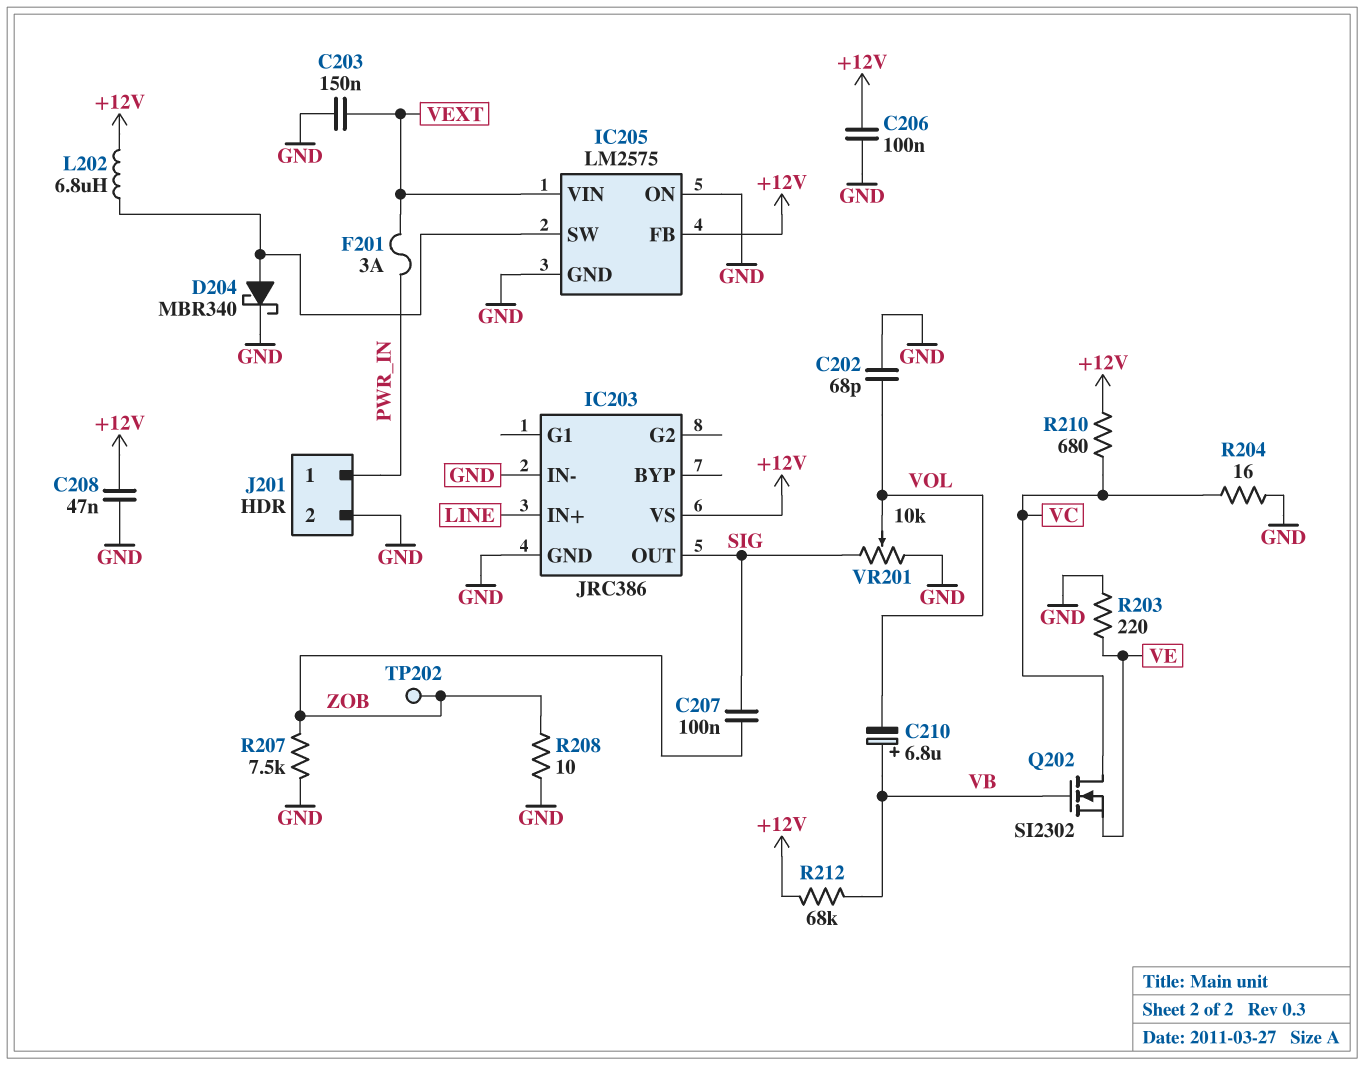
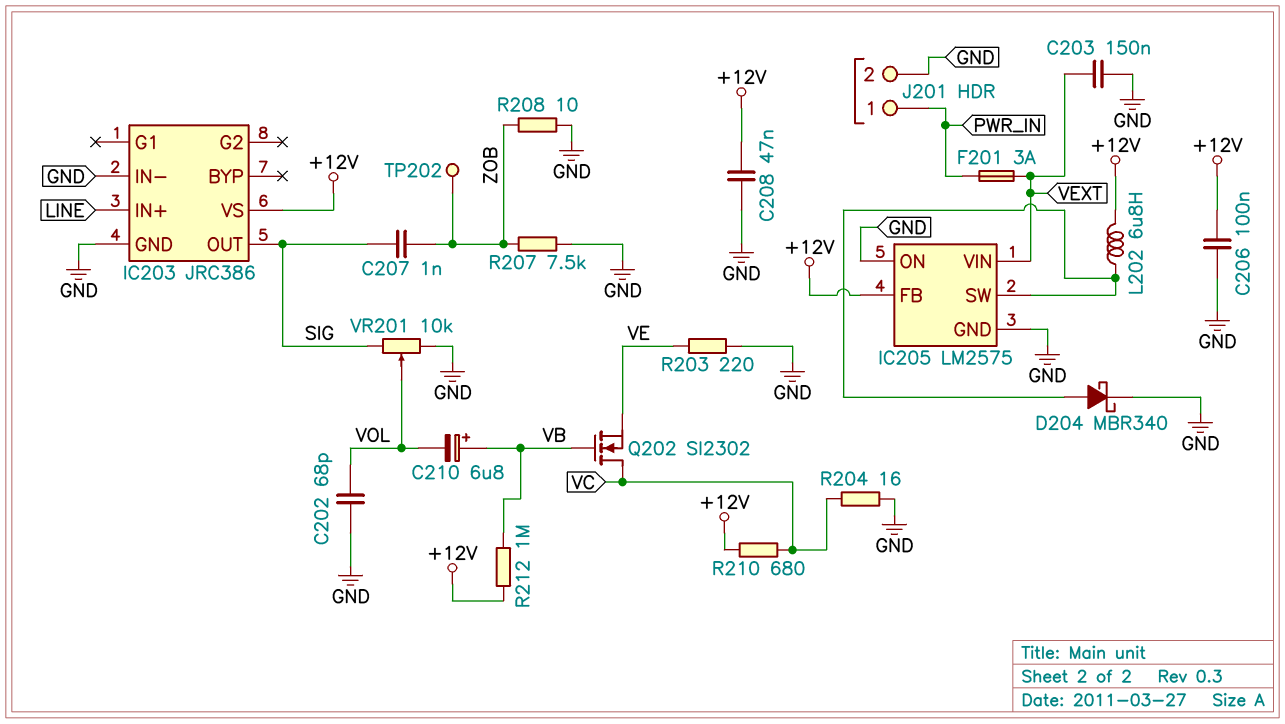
C207: 100nF (SIG, ZOB) -> 1nF (SIG, ZOB)
R212: 68k (+12V, VB) -> 1M (+12V, VB)

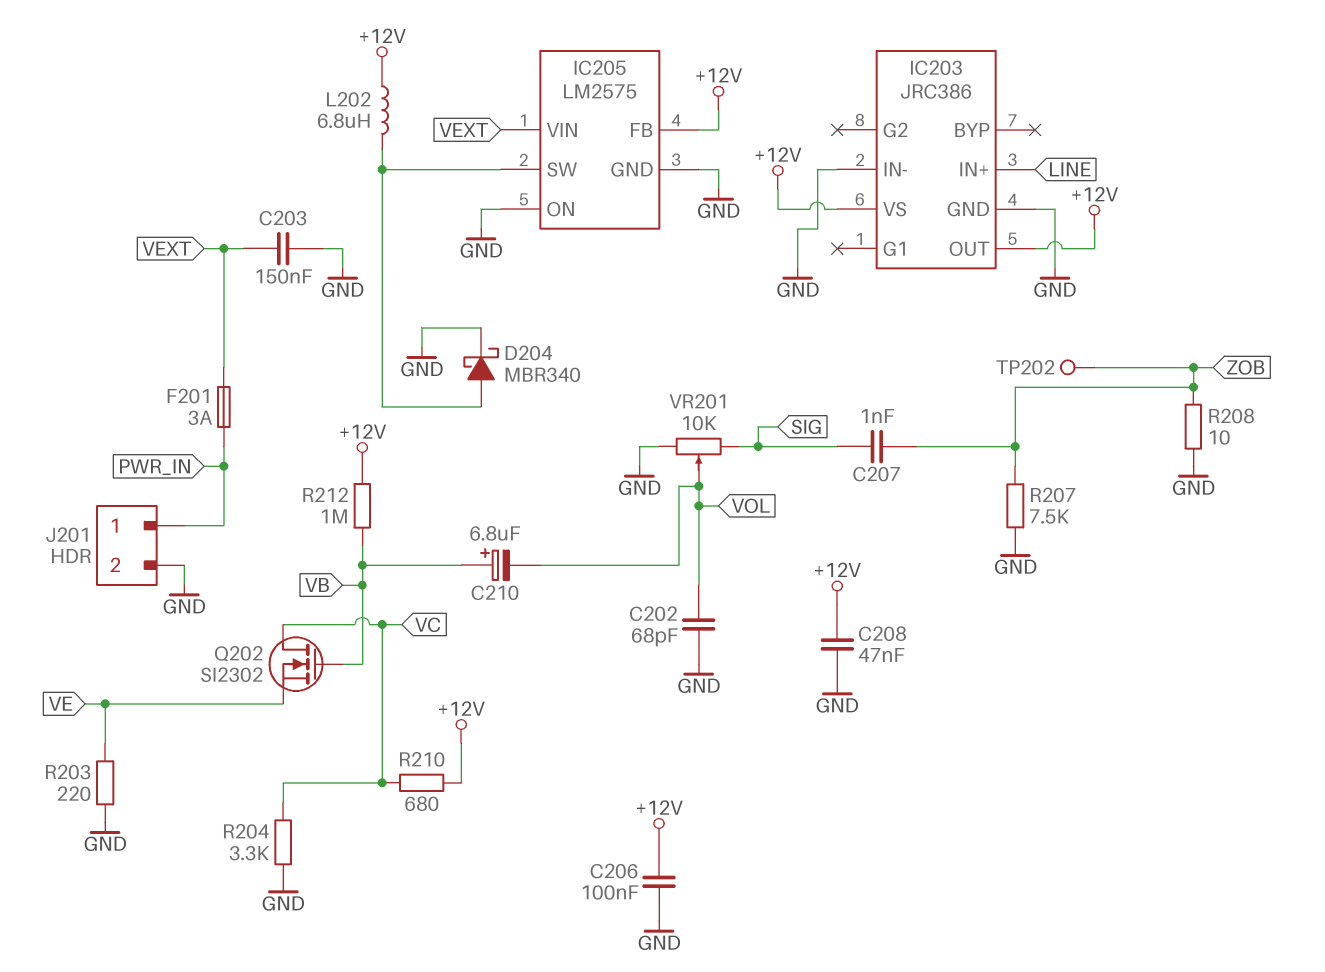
IC203 pin OUT: SIG -> +12V
R204: 16 (GND, VC) -> 3.3k (GND, VC)

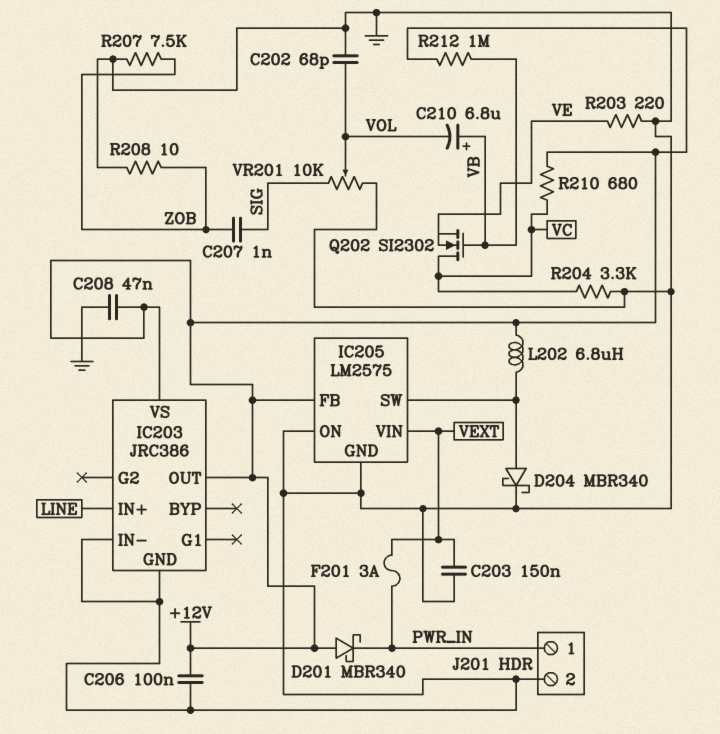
D201: none -> schottky MBR340 (A +12V, K PWR_IN)
TP202: test point (ZOB) -> none

